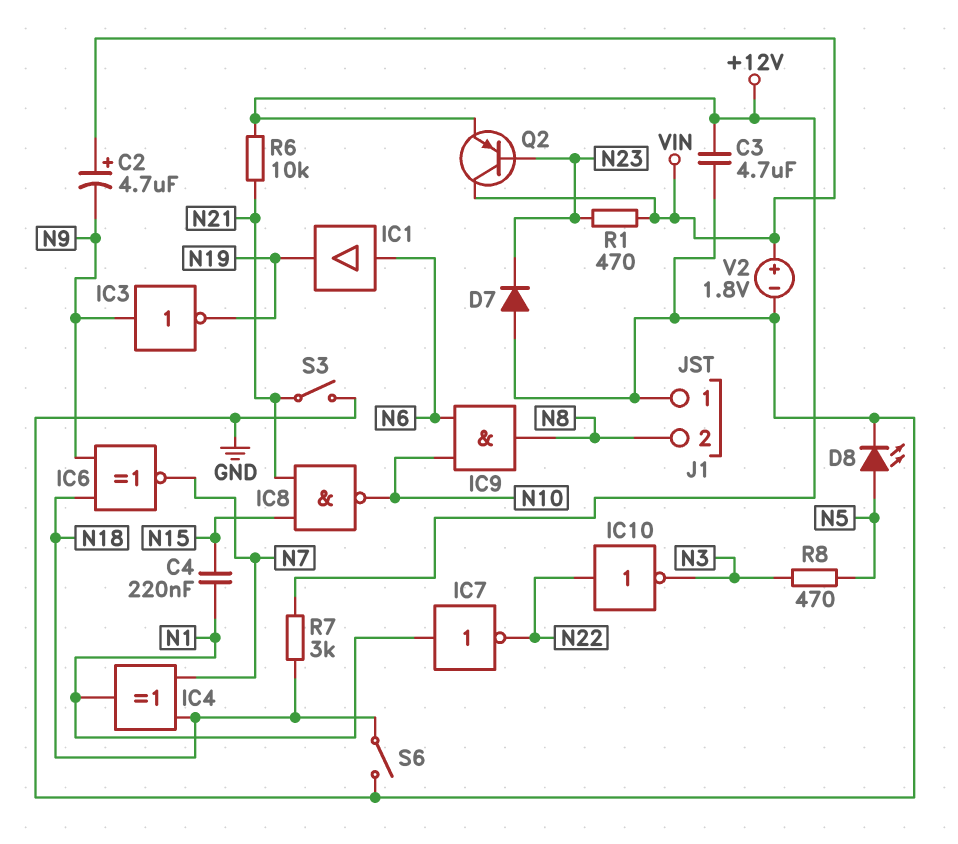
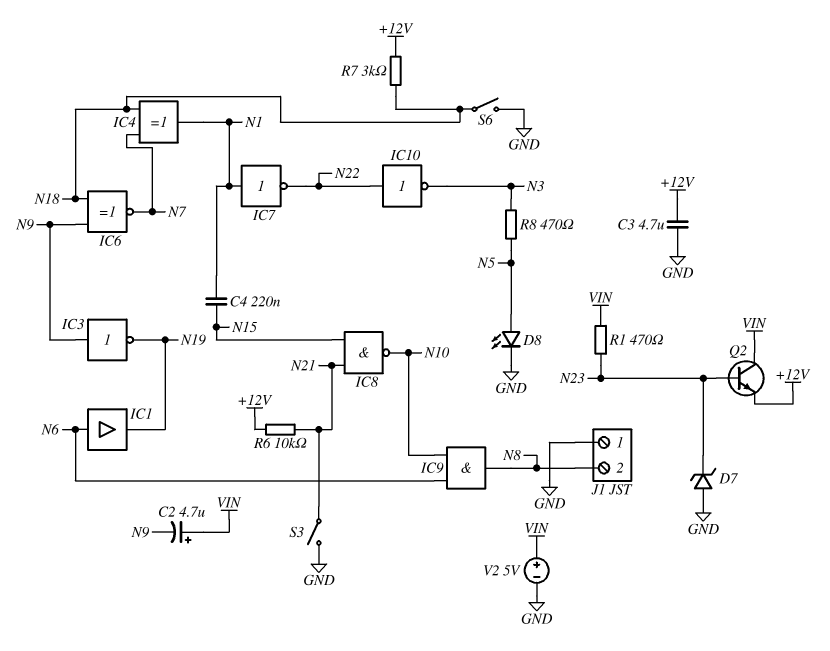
D7: diode (A GND, K N23) -> zener (A GND, K N23)
Q2: PNP (B N23, C VIN, E +12V) -> NPN (B N23, C VIN, E +12V)
V2: 1.8V (plus VIN, minus GND) -> 5V (plus VIN, minus GND)

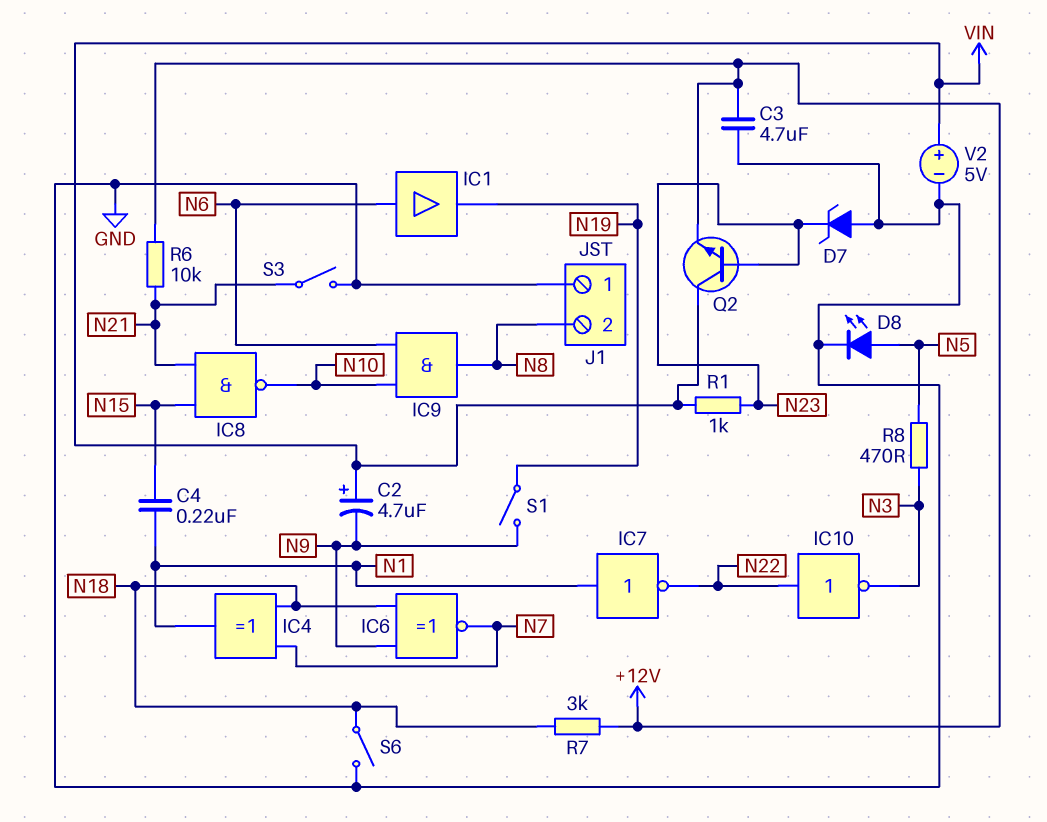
IC3: NOT (in N9, out N19) -> none
R1: 470 (N23, VIN) -> 1k (N23, VIN)
S1: none -> switch (N9, N19)

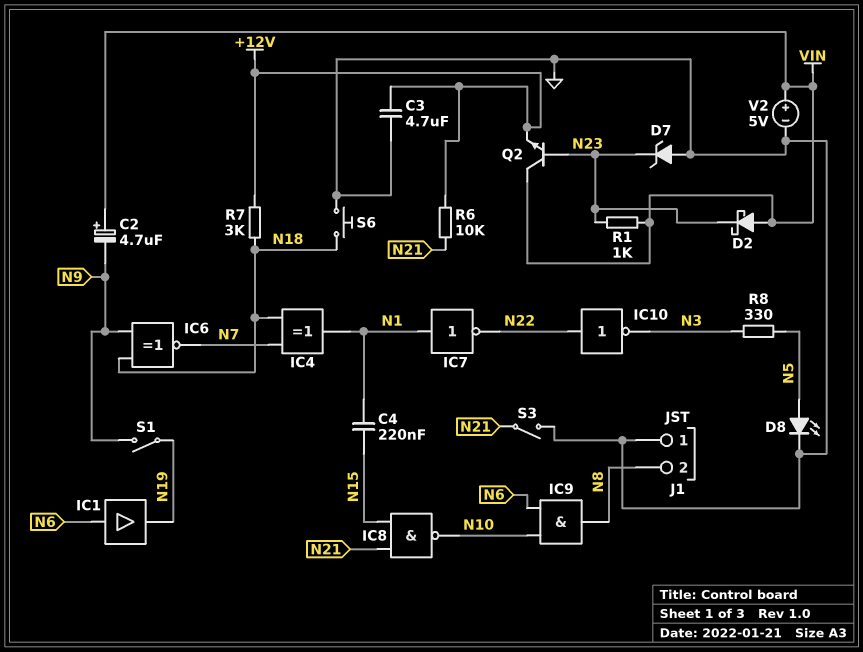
D2: none -> schottky (A VIN, K N23)
R8: 470 (N3, N5) -> 330 (N3, N5)
S6: switch (GND, N18) -> button (GND, N18)

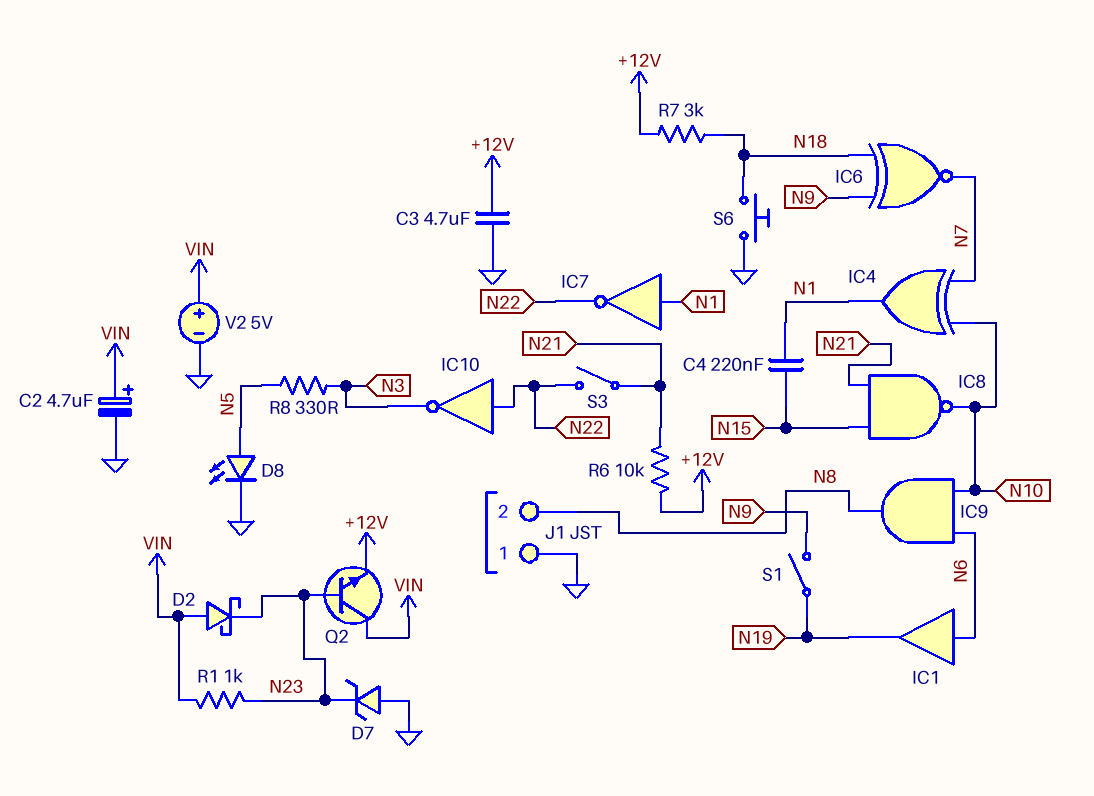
C2: 4.7uF (plus VIN, minus N9) -> 4.7uF (plus VIN, minus GND)
IC4: XOR (in N7, in N18, out N1) -> XOR (in N7, in N10, out N1)
S3: switch (GND, N21) -> switch (N21, N22)

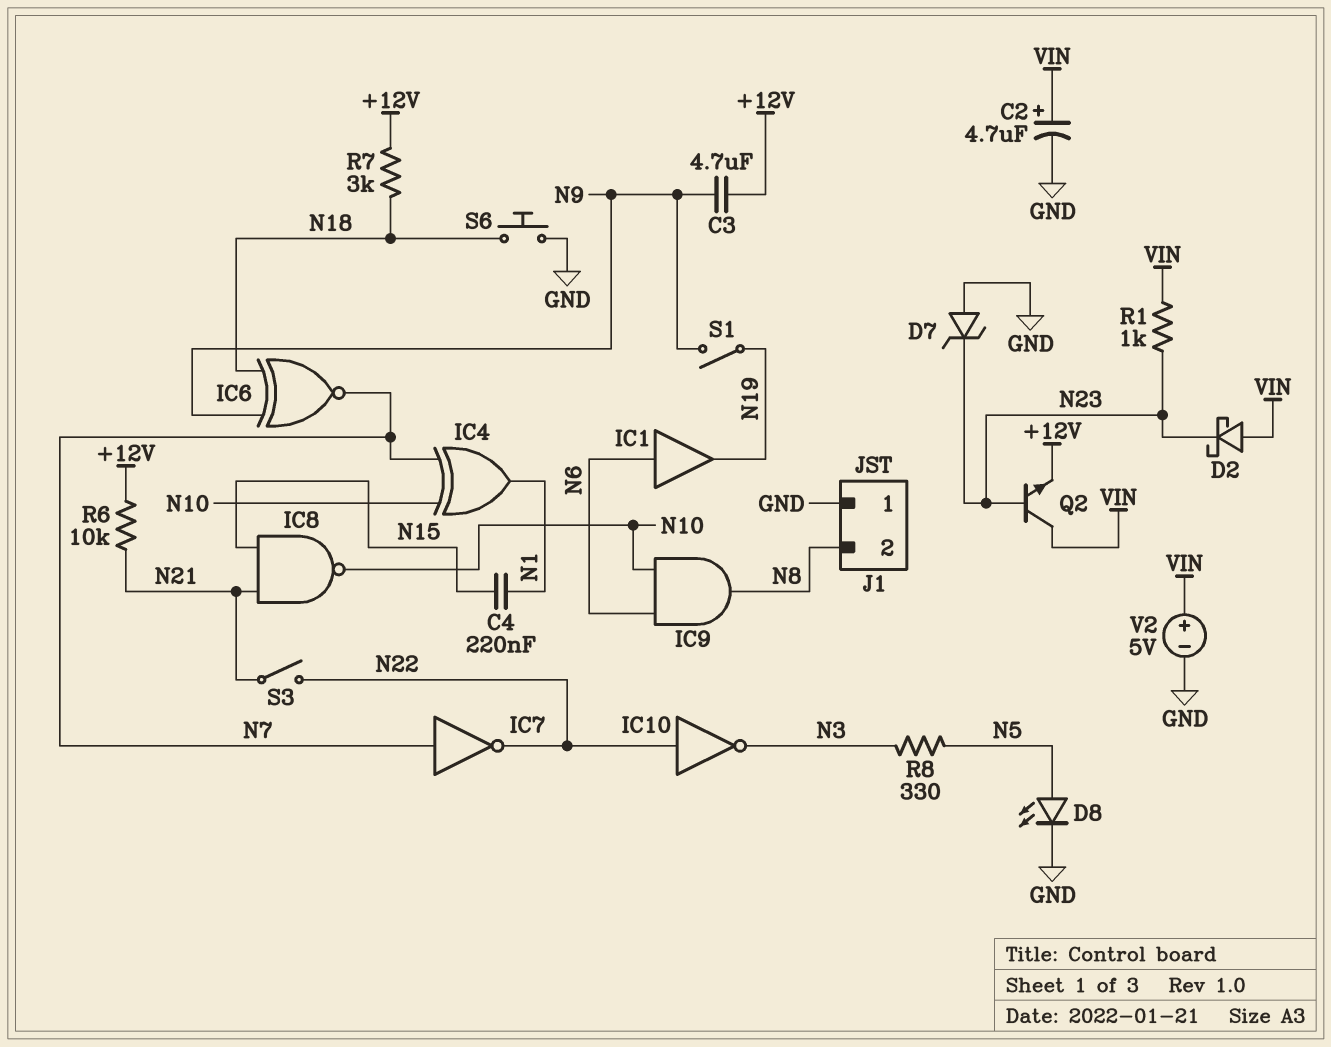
C3: 4.7uF (+12V, GND) -> 4.7uF (+12V, N9)
IC7: NOT (in N1, out N22) -> NOT (in N7, out N22)

